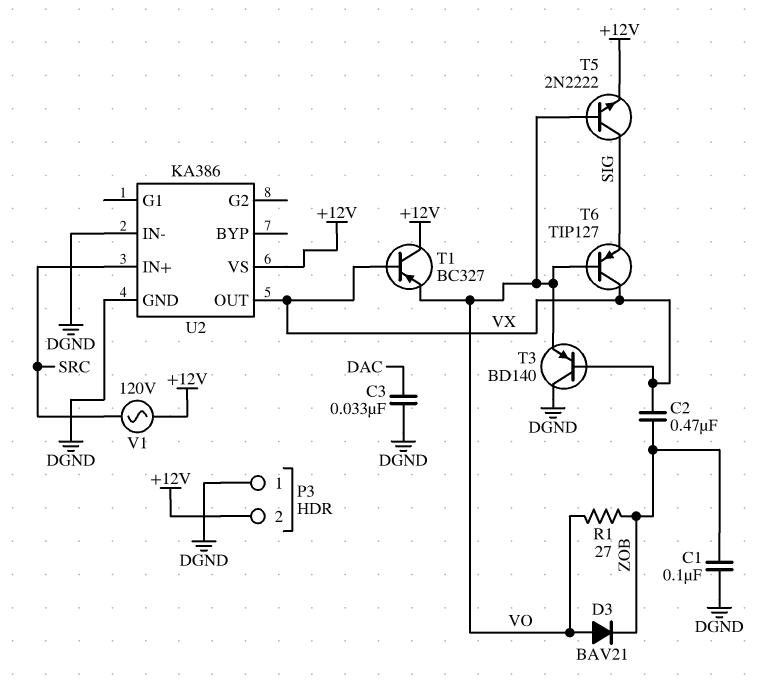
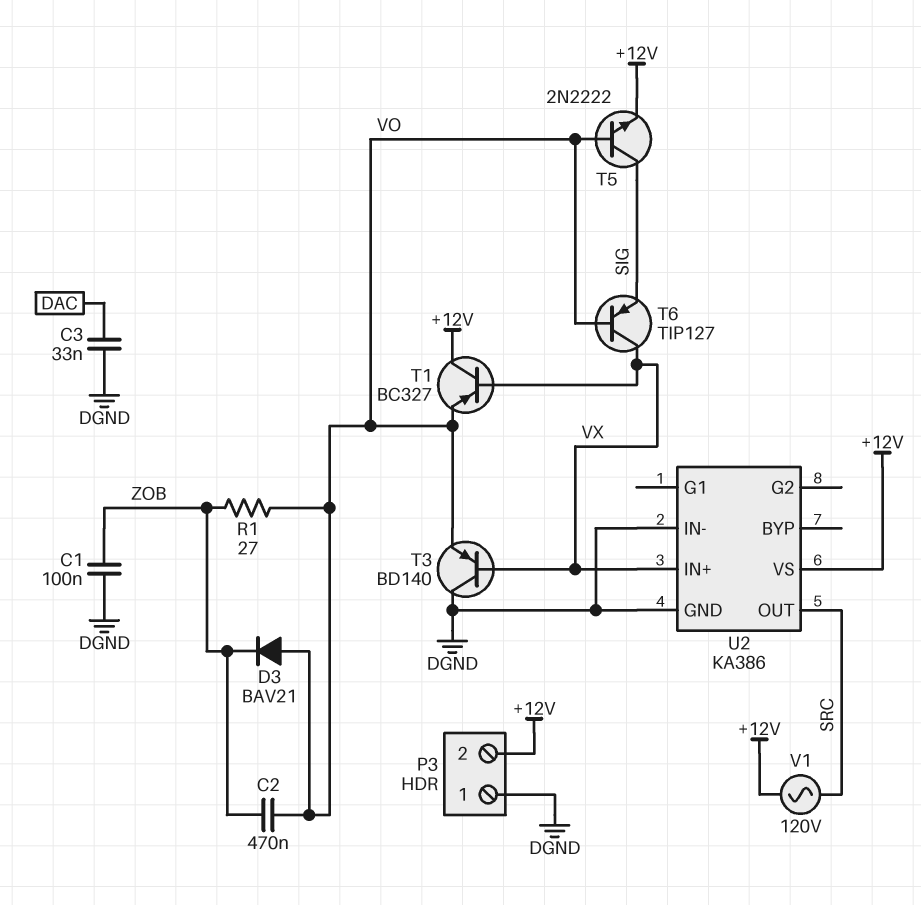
C2: 470nF (VX, ZOB) -> 470nF (VO, ZOB)
U2 pin IN+: SRC -> VX
U2 pin OUT: VX -> SRC

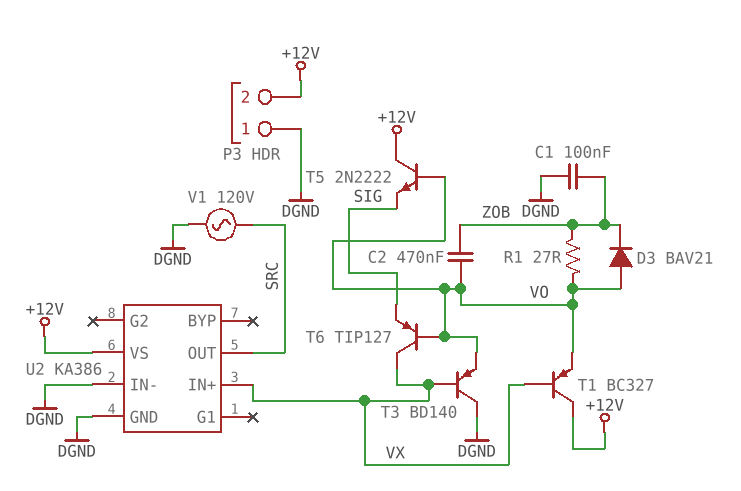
C3: 33nF (DAC, DGND) -> none
T5: NPN 2N2222 (B VO, C SIG, E +12V) -> NPN 2N2222 (B VO, C +12V, E SIG)
V1: AC 120V (+12V, SRC) -> AC 120V (DGND, SRC)

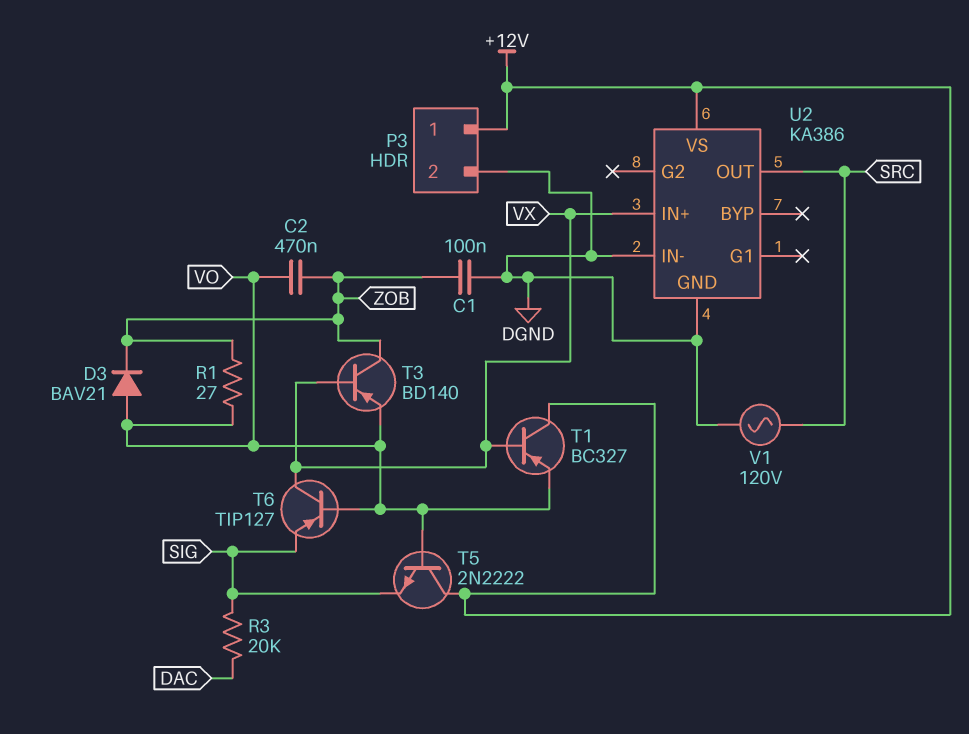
P3 pin 1: DGND -> +12V
P3 pin 2: +12V -> DGND
R3: none -> 20k (DAC, SIG)
T3: PNP BD140 (B VX, C DGND, E VO) -> PNP BD140 (B VX, C ZOB, E VO)

